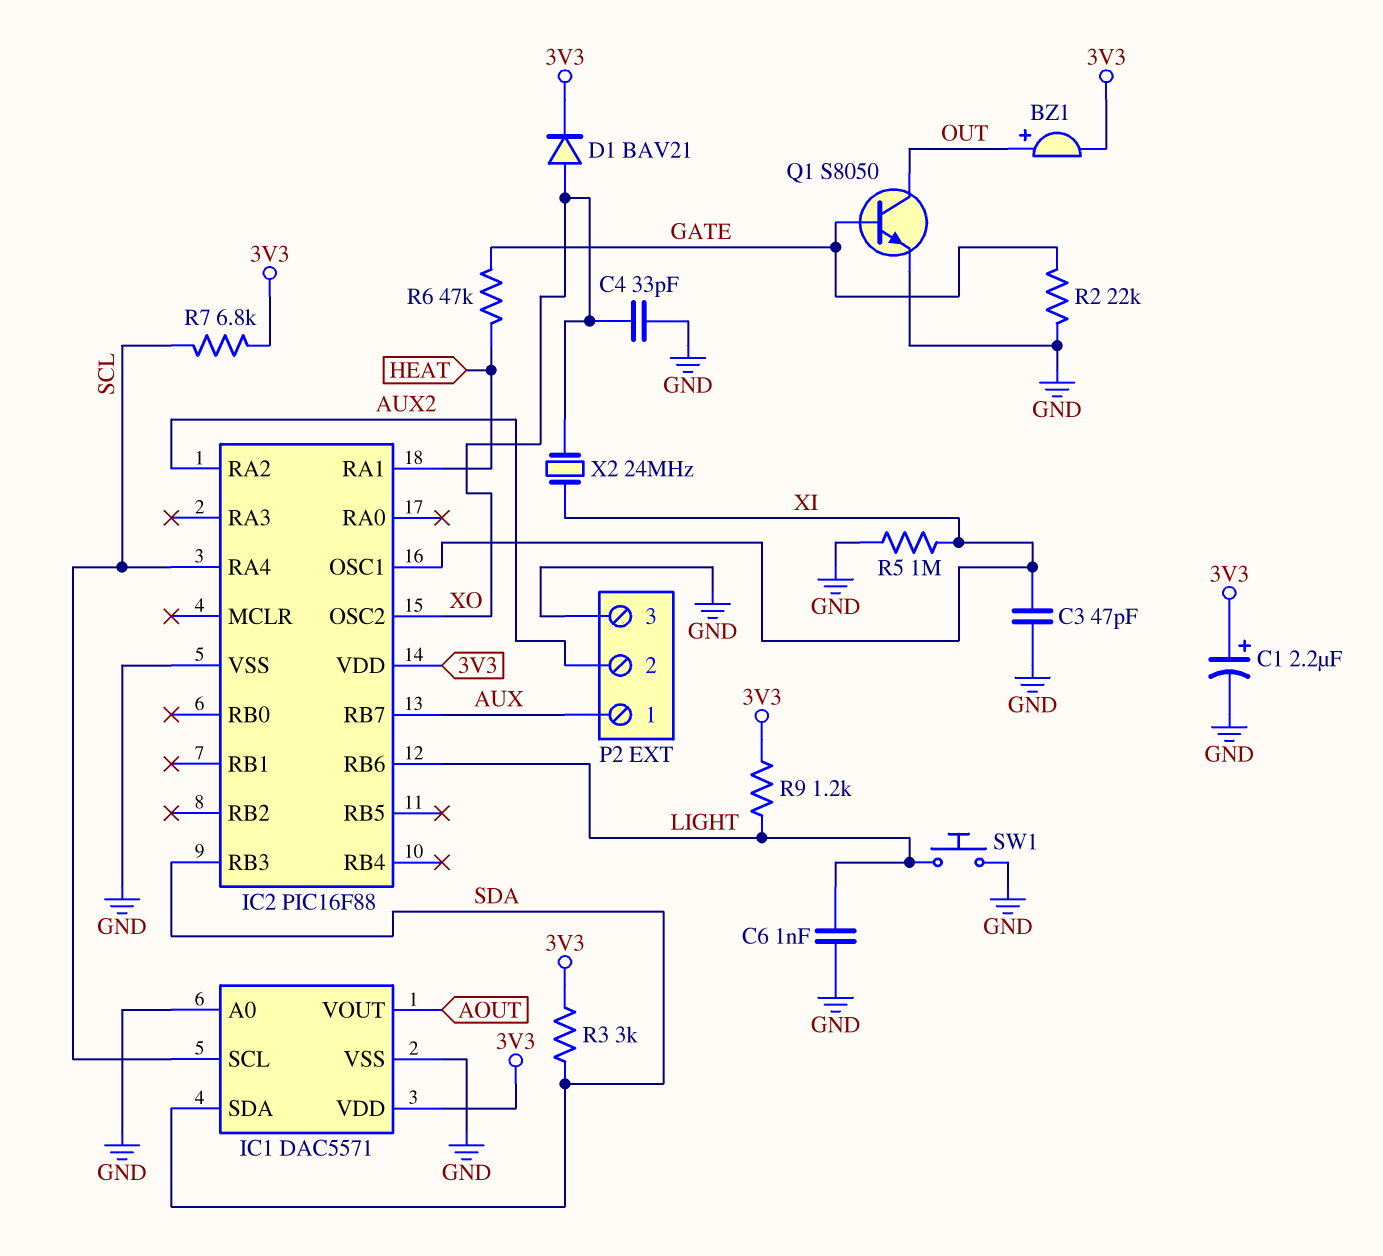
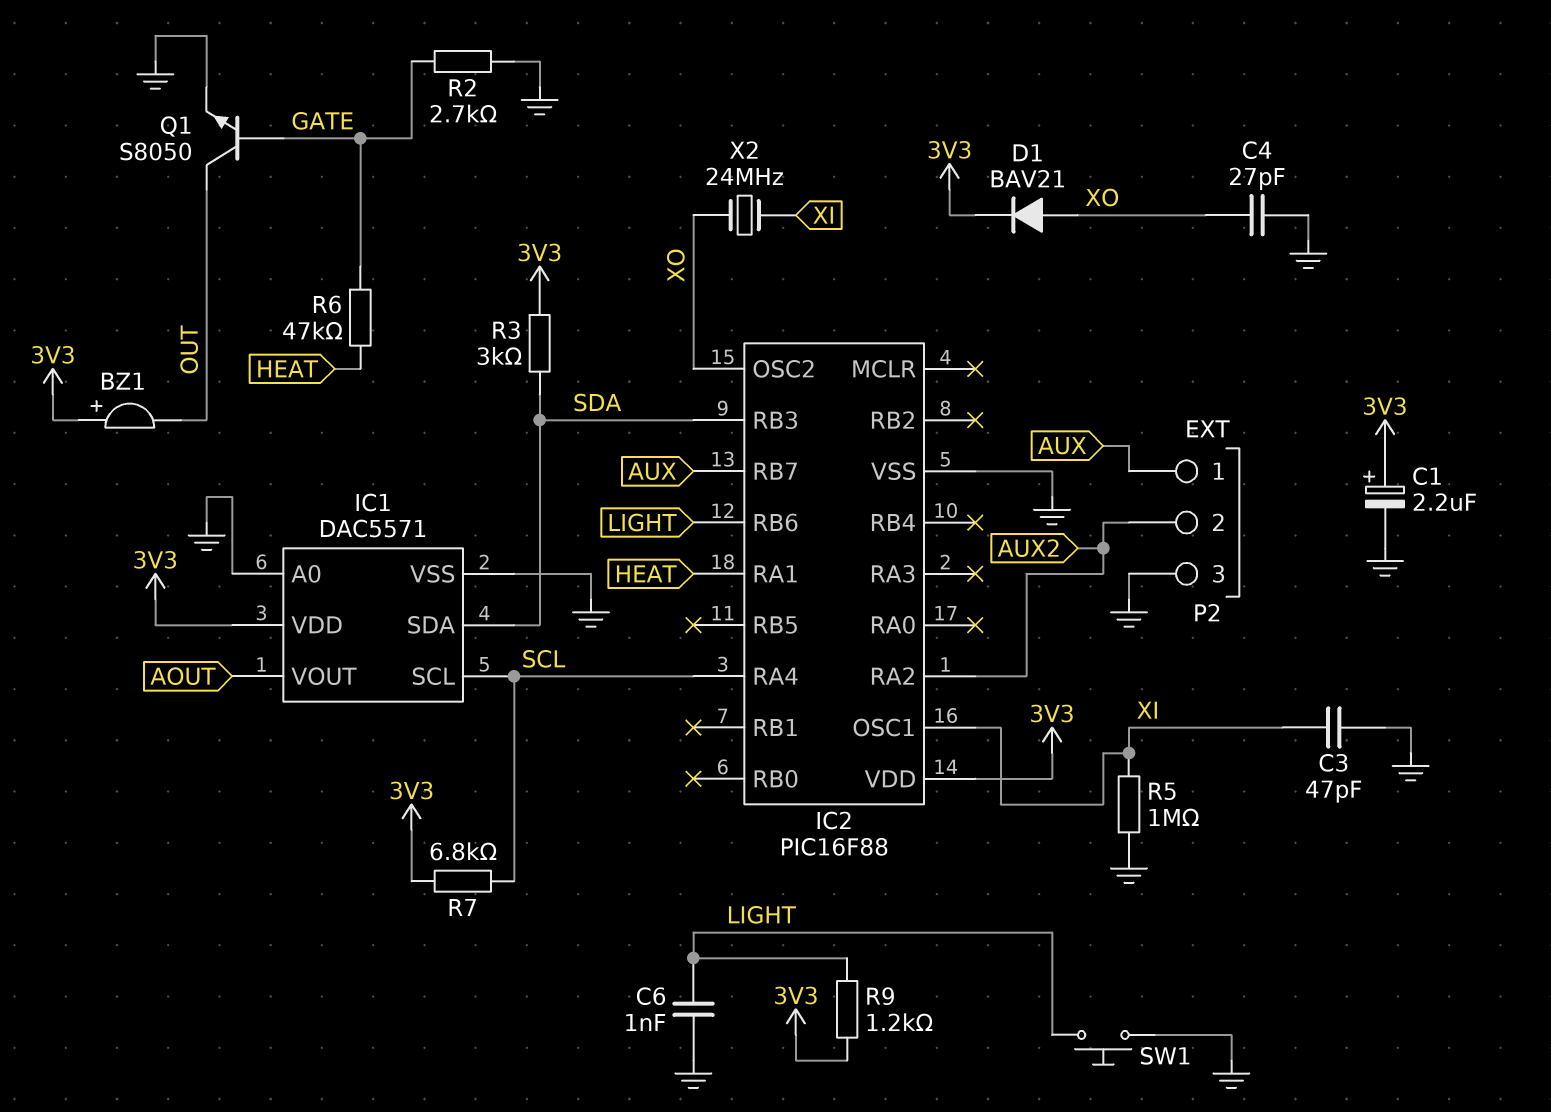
BZ1: buzzer (plus OUT, minus 3V3) -> buzzer (plus 3V3, minus OUT)
C4: 33pF (GND, XO) -> 27pF (GND, XO)
R2: 22k (GATE, GND) -> 2.7k (GATE, GND)

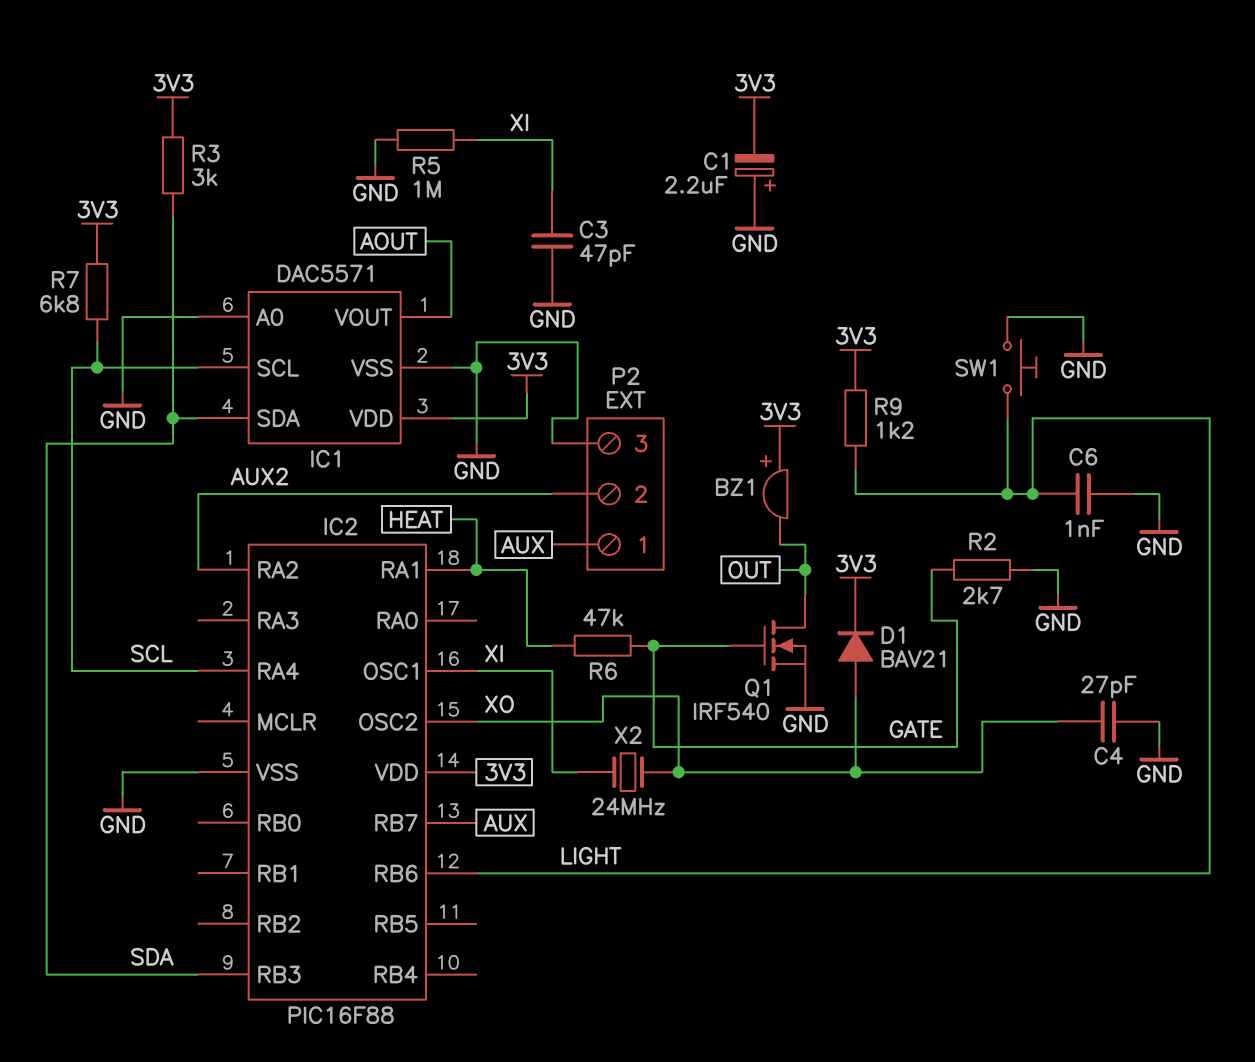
C1: 2.2uF (plus 3V3, minus GND) -> 2.2uF (plus GND, minus 3V3)
Q1: NPN S8050 (B GATE, C OUT, E GND) -> NMOS IRF540 (G GATE, D OUT, S GND)

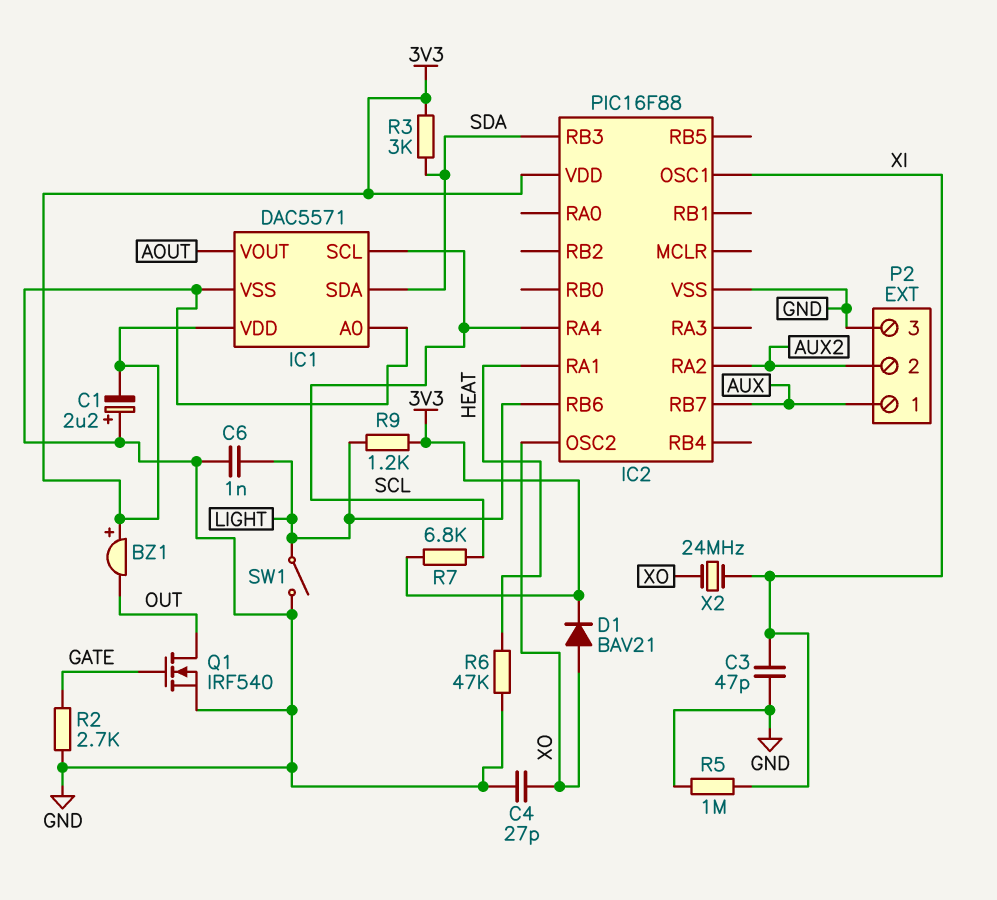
R6: 47k (GATE, HEAT) -> 47k (GND, HEAT)
SW1: button (GND, LIGHT) -> switch (GND, LIGHT)

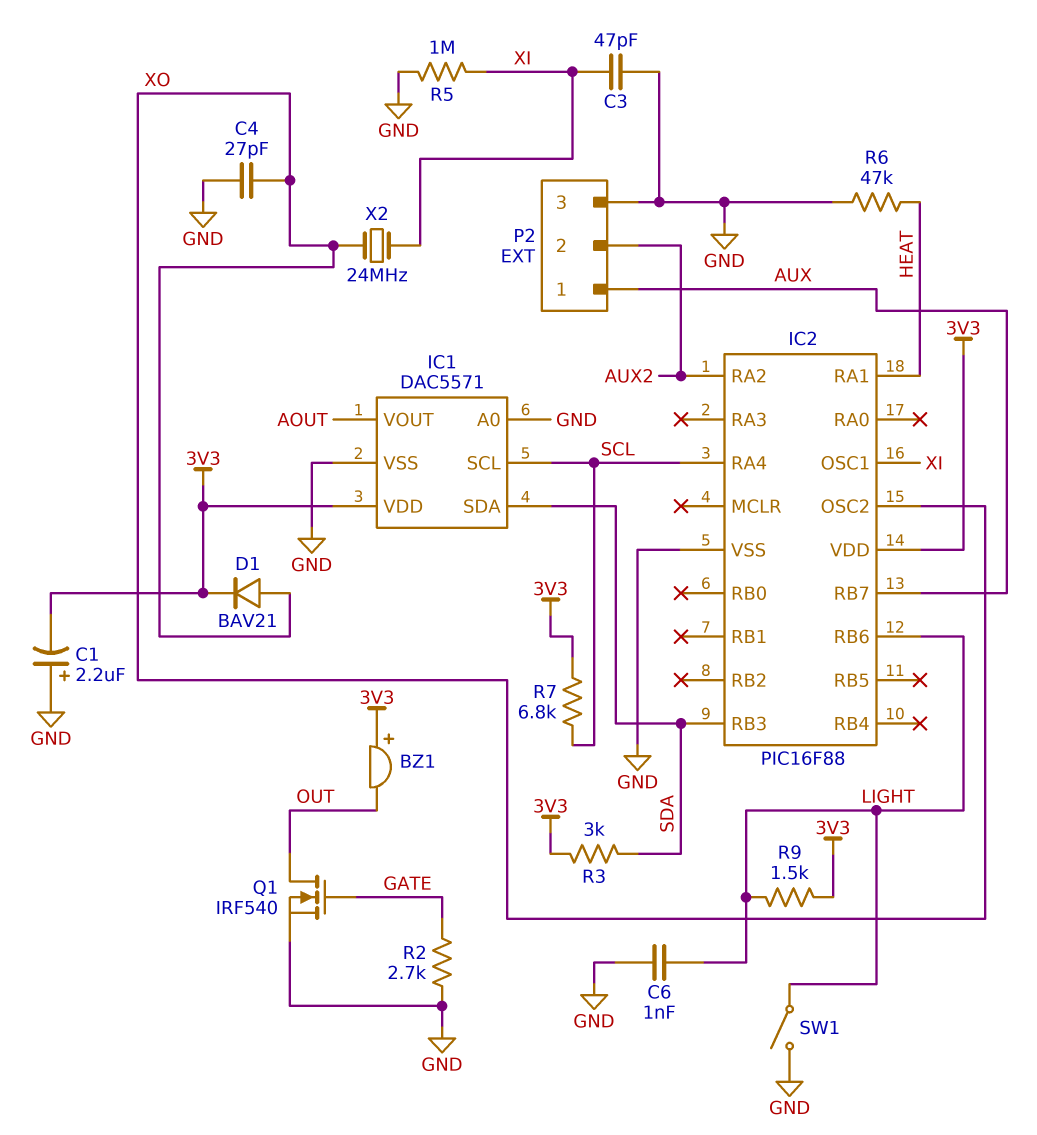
R9: 1.2k (3V3, LIGHT) -> 1.5k (3V3, LIGHT)

